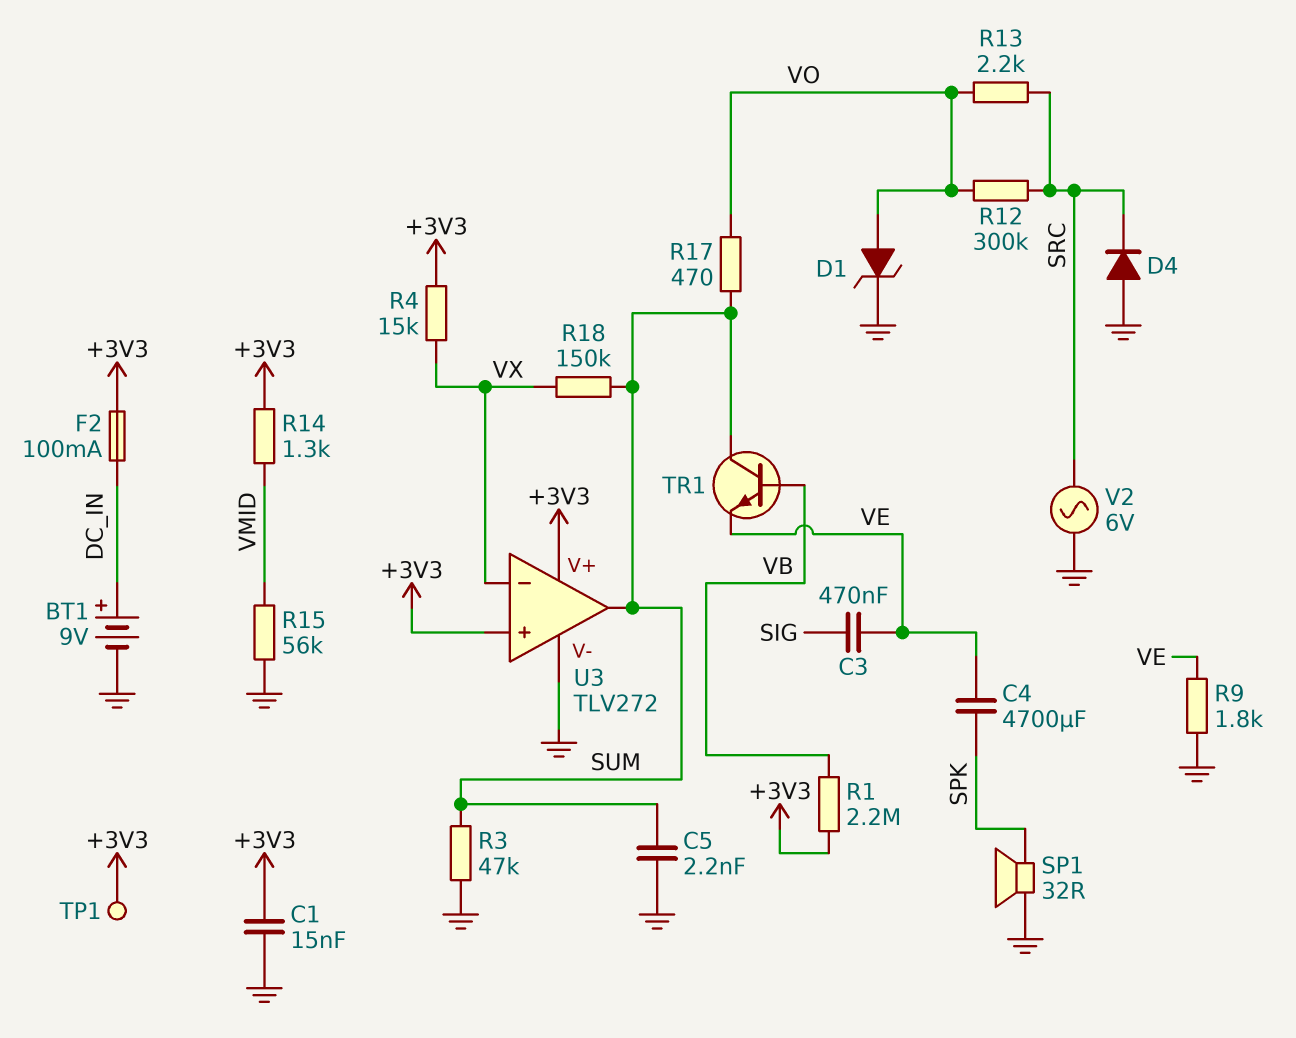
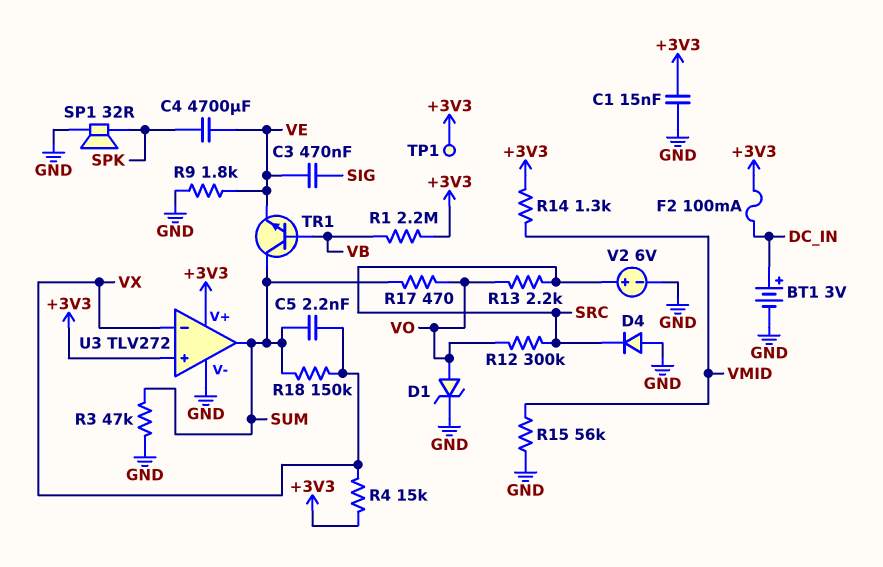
BT1: 9V (plus DC_IN, minus GND) -> 3V (plus DC_IN, minus GND)
C5: 2.2nF (GND, SUM) -> 2.2nF (SUM, VX)
V2: AC 6V (GND, SRC) -> 6V (plus SRC, minus GND)

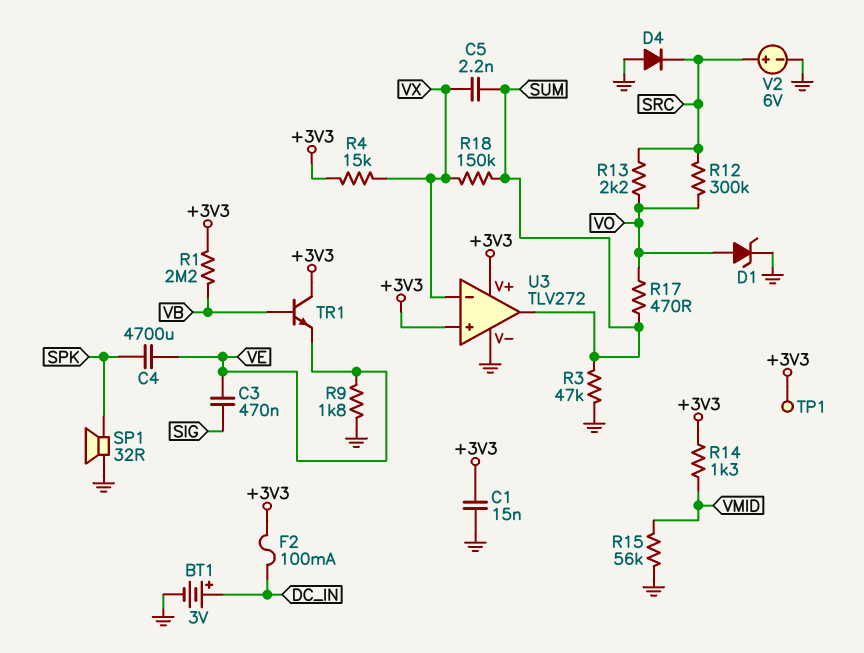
TR1: NPN (B VB, C SUM, E VE) -> NPN (B VB, C +3V3, E VE)

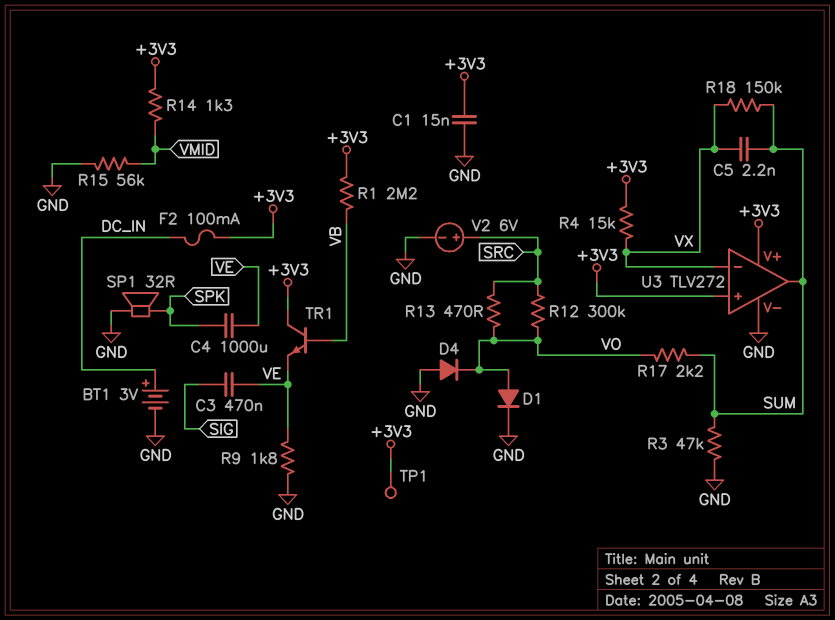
C4: 4700uF (SPK, VE) -> 1000uF (SPK, VE)
D1: zener (A VO, K GND) -> diode (A VO, K GND)
D4: diode (A GND, K SRC) -> diode (A GND, K VO)
R13: 2.2k (SRC, VO) -> 470 (SRC, VO)
R17: 470 (SUM, VO) -> 2.2k (SUM, VO)

